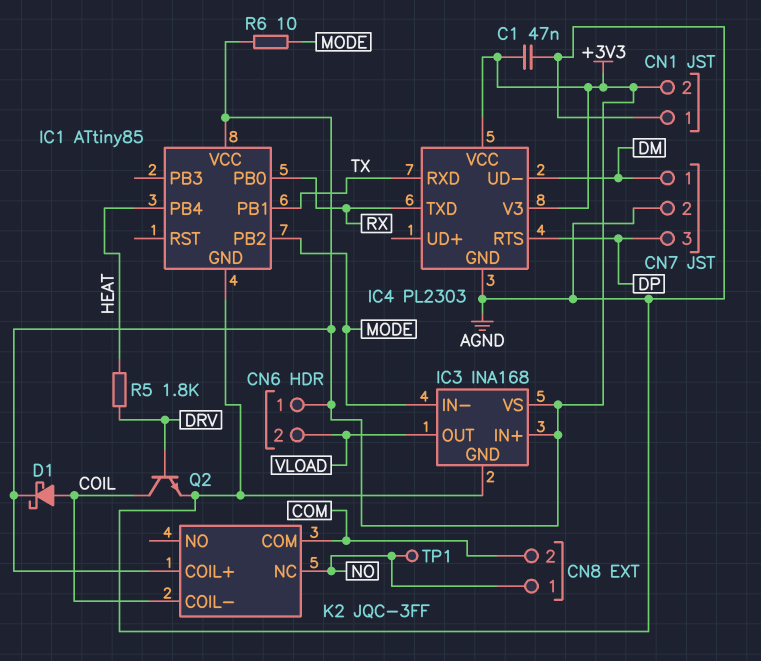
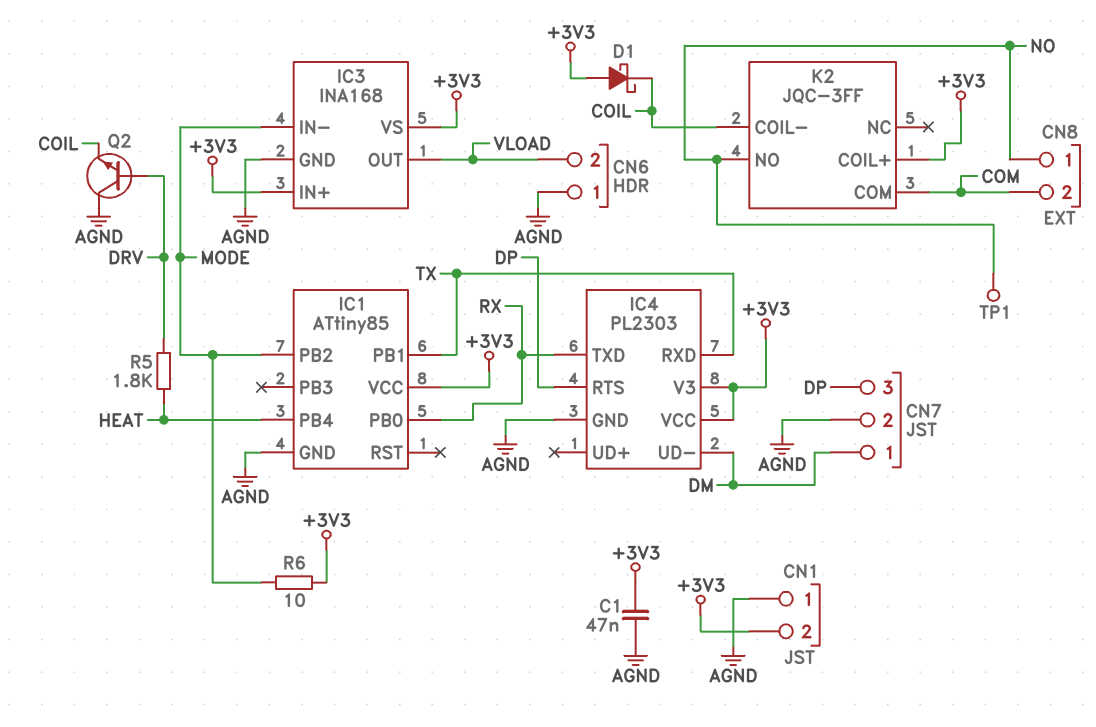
CN6 pin 1: +3V3 -> AGND
D1: schottky (A COIL, K +3V3) -> schottky (A +3V3, K COIL)
K2 pin NC: NO -> none
K2 pin NO: none -> NO
Q2: NPN (B DRV, C COIL, E AGND) -> NPN (B DRV, C AGND, E COIL)

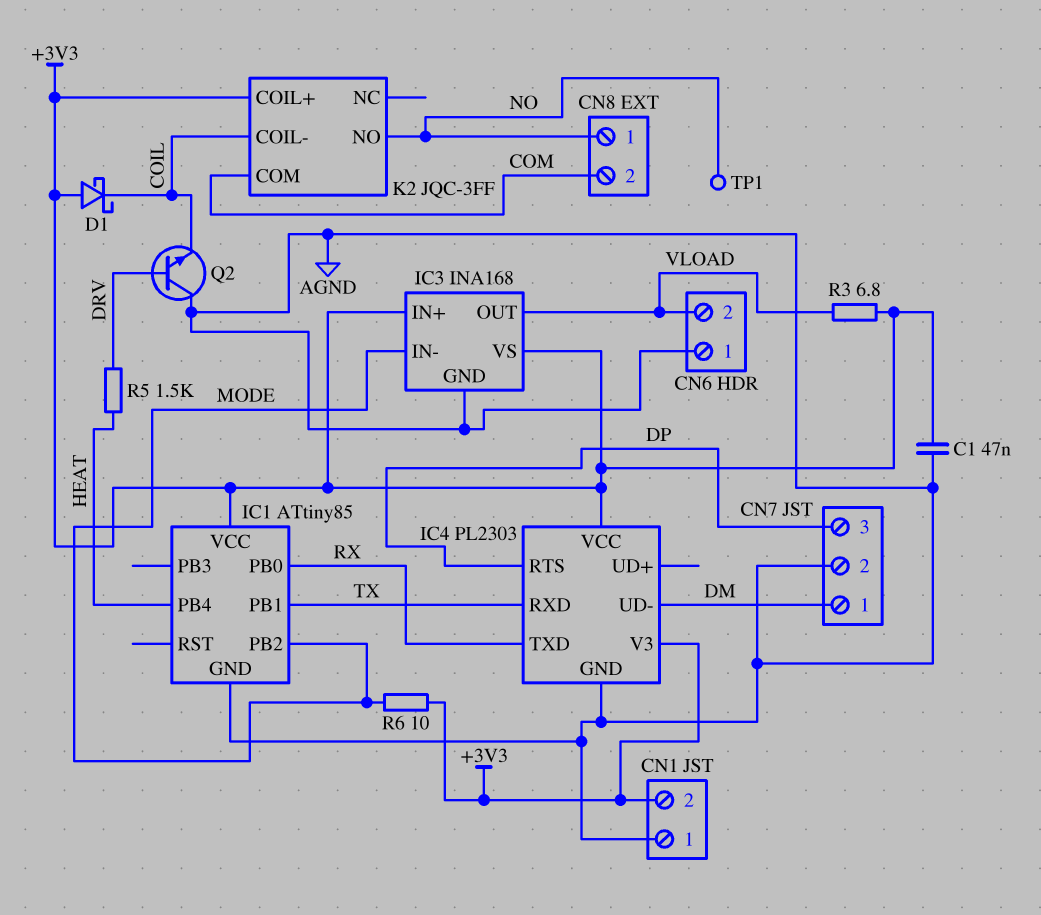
R3: none -> 6.8 (+3V3, VLOAD)
R5: 1.8k (DRV, HEAT) -> 1.5k (DRV, HEAT)

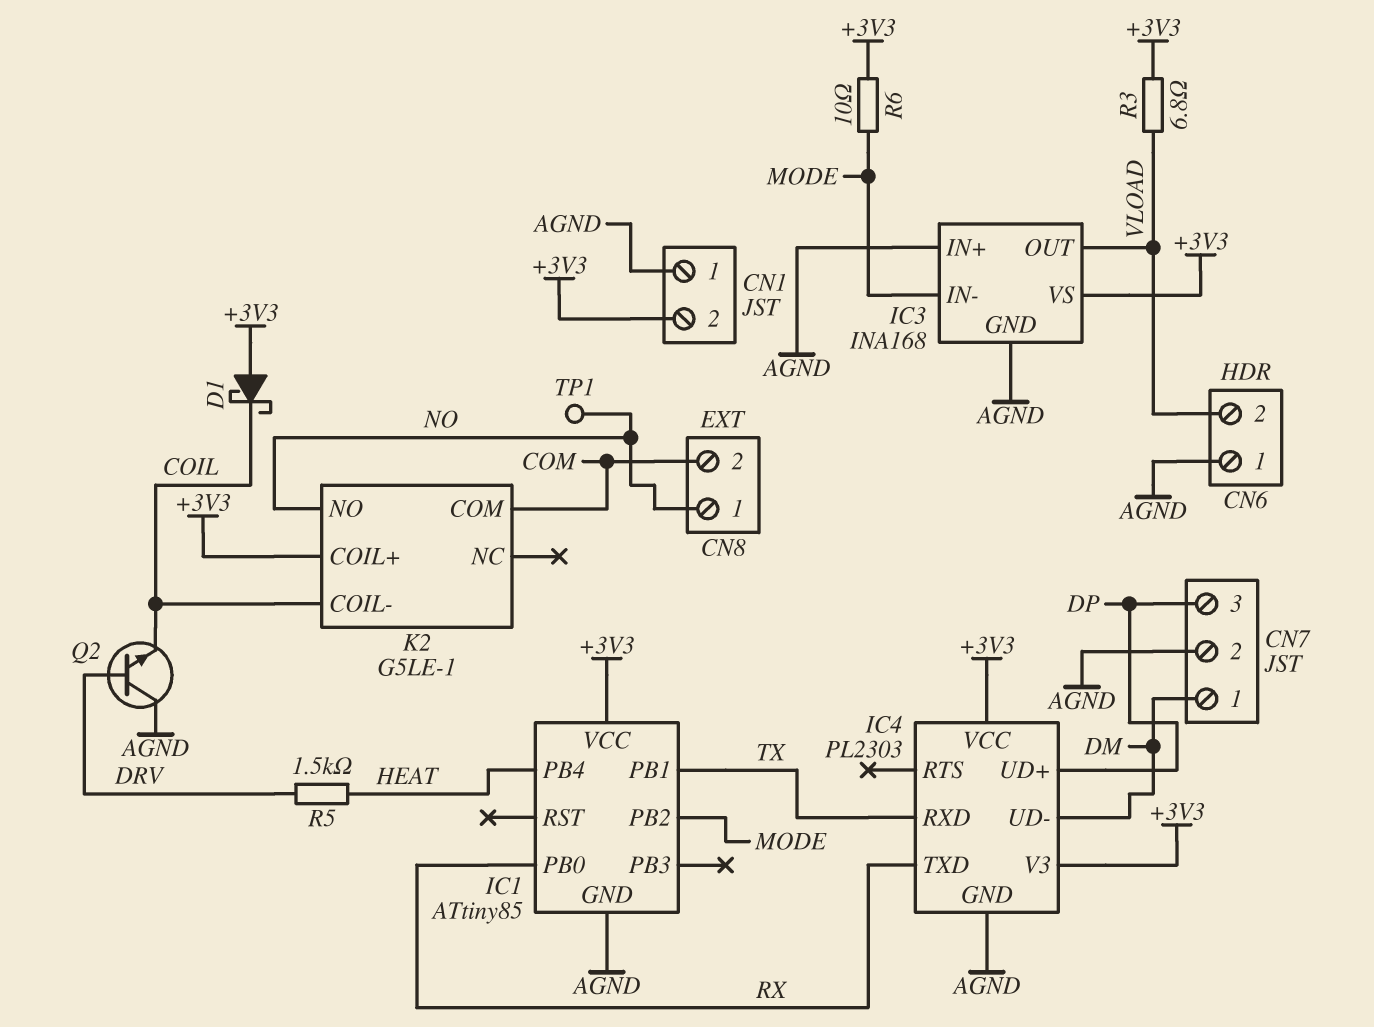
C1: 47nF (+3V3, AGND) -> none
IC3 pin IN+: +3V3 -> AGND
IC4 pin RTS: DP -> none
IC4 pin UD+: none -> DP
K2: JQC-3FF -> G5LE-1

